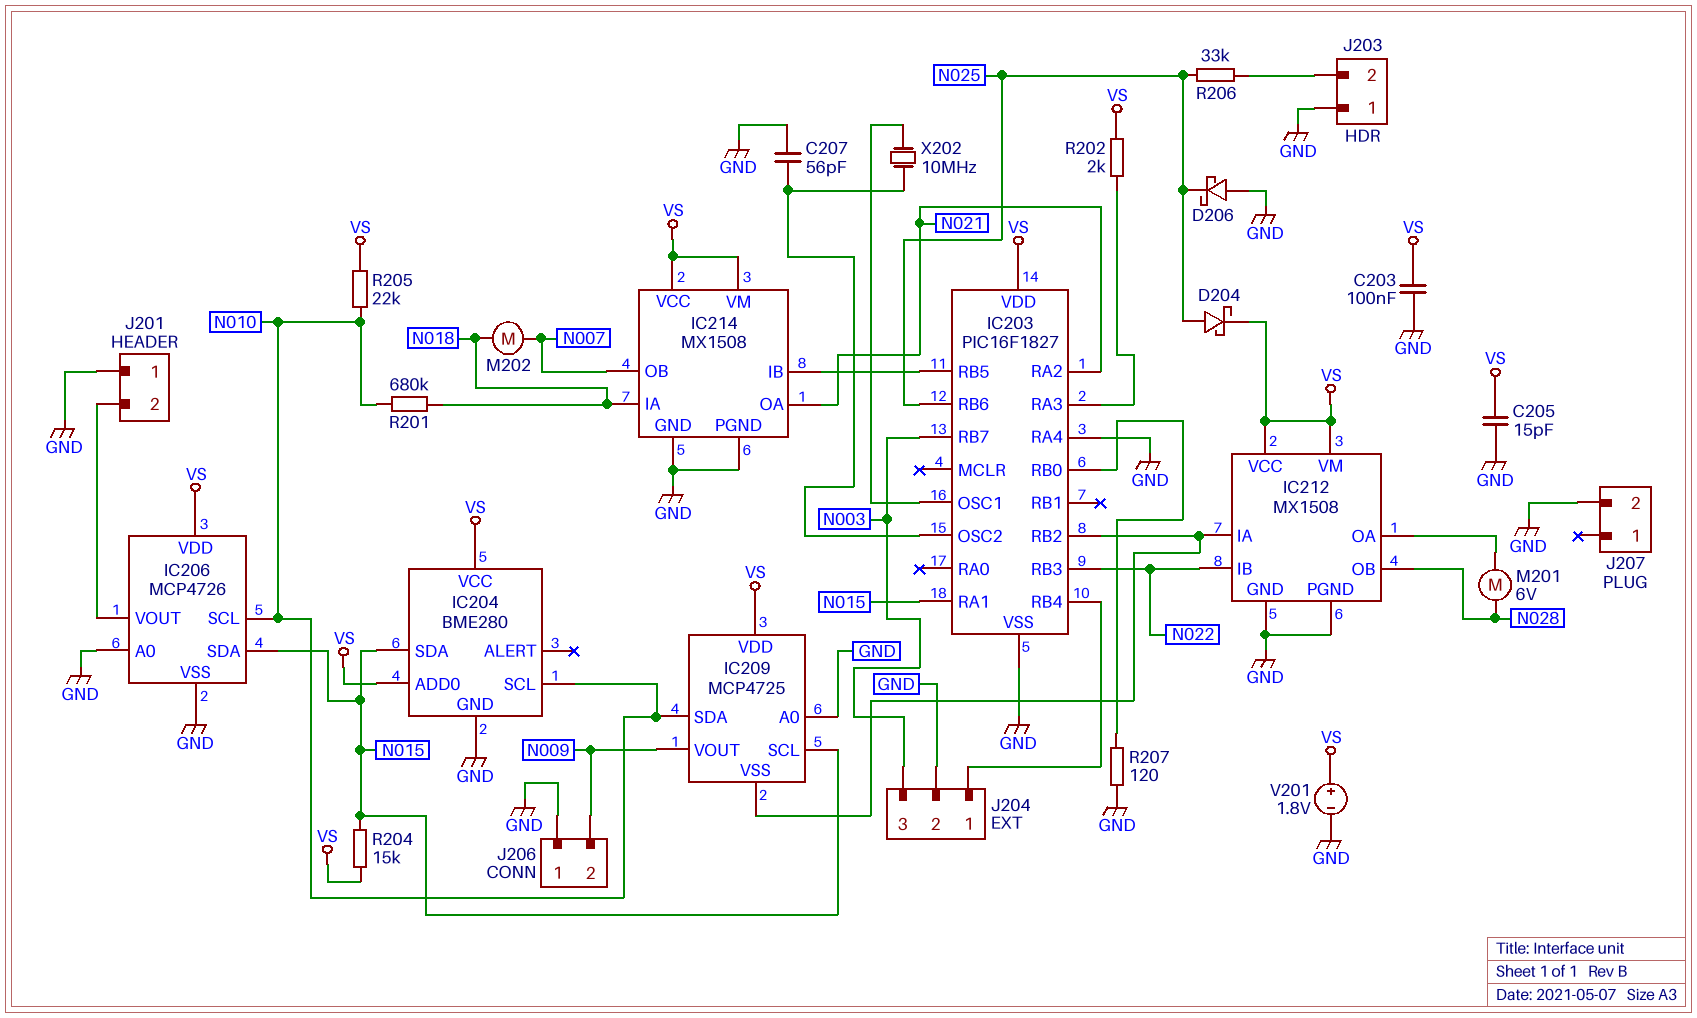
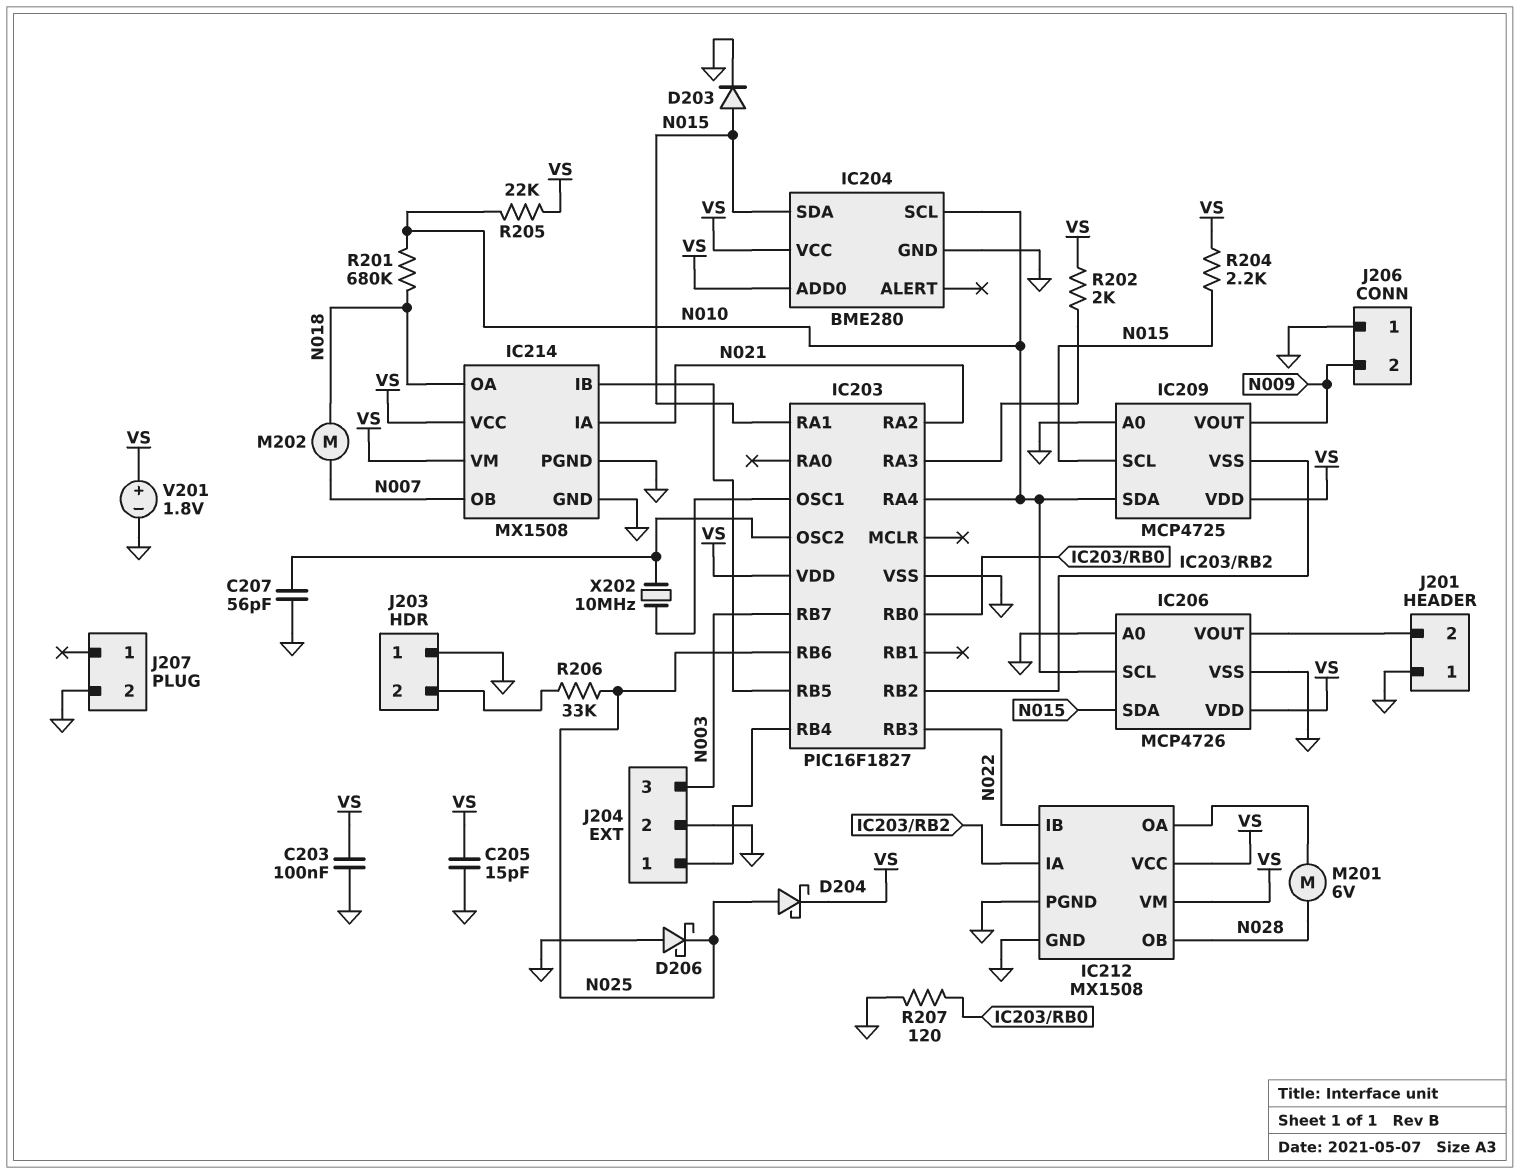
D203: none -> diode (A N015, K GND)
IC203 pin RA4: GND -> N010
IC214 pin IA: N018 -> N021
IC214 pin OA: N021 -> N018
R204: 15k (N015, VS) -> 2.2k (N015, VS)

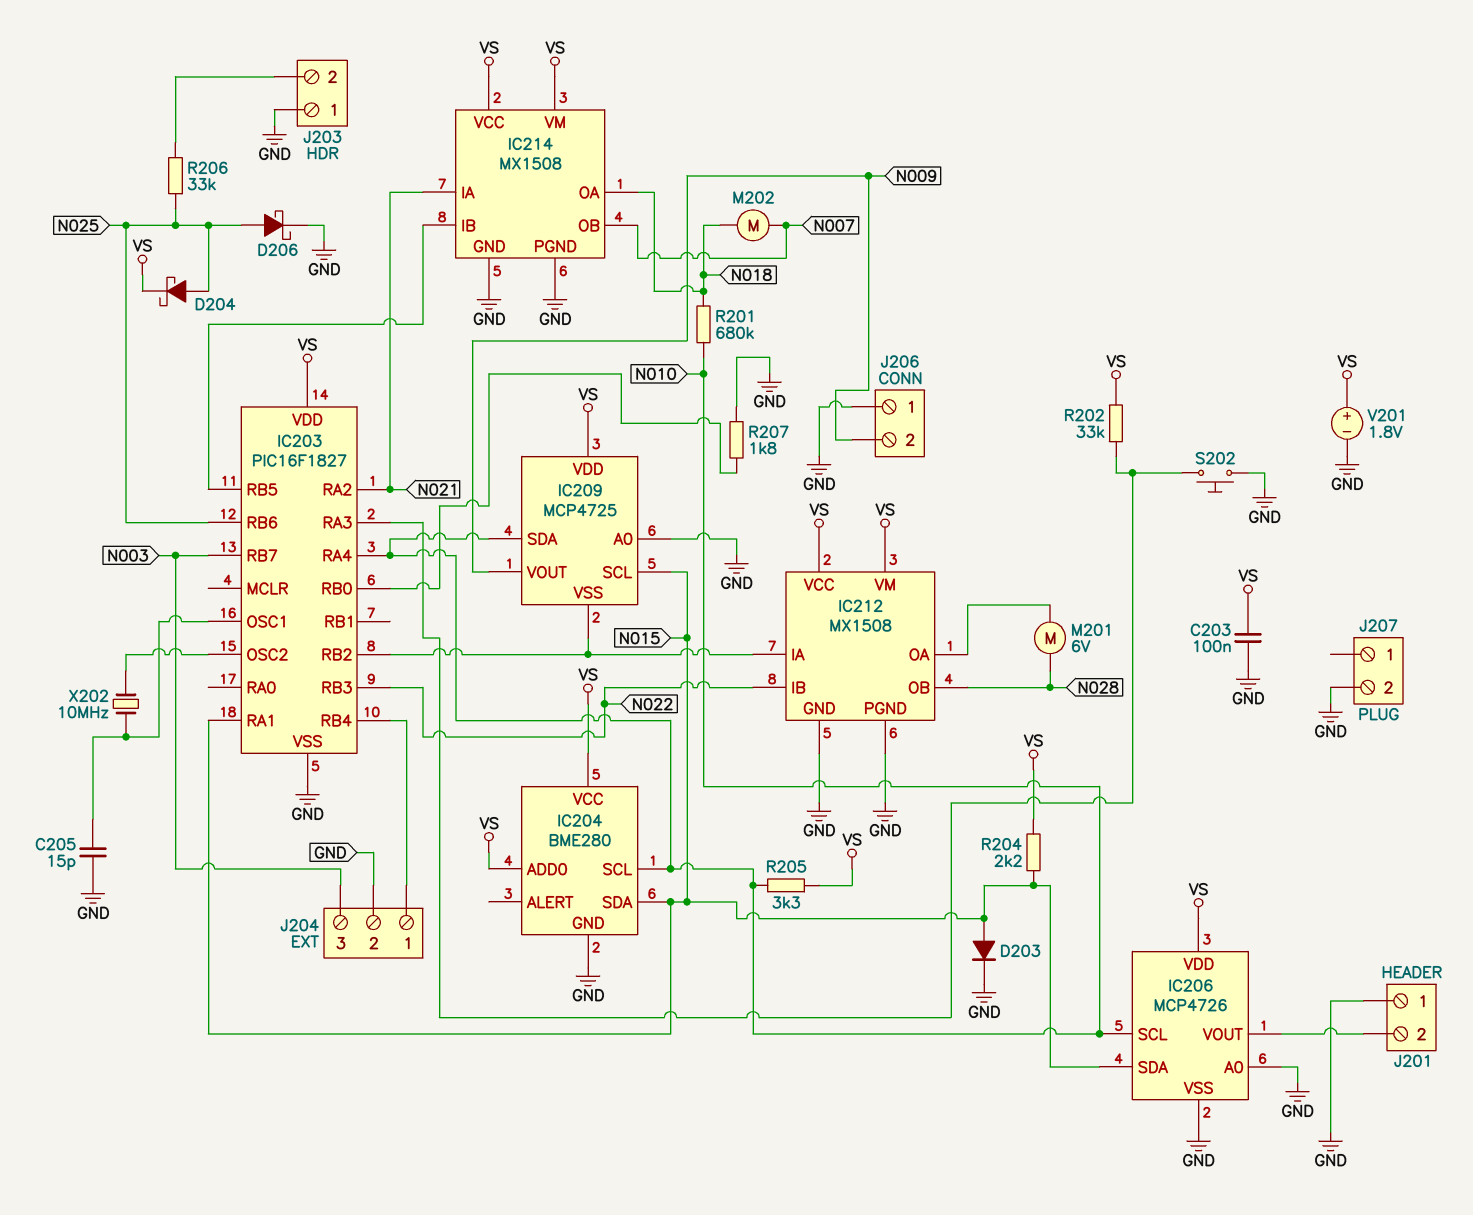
C205: 15pF (GND, VS) -> 15pF (GND, IC203/OSC1)
C207: 56pF (GND, IC203/OSC2) -> none
D206: schottky (A GND, K N025) -> schottky (A N025, K GND)
R202: 2k (IC203/RA3, VS) -> 33k (IC203/RA3, VS)
R205: 22k (N010, VS) -> 3.3k (N010, VS)
R207: 120 (GND, IC203/RB0) -> 1.8k (GND, IC203/RB0)
S202: none -> button (GND, IC203/RA3)

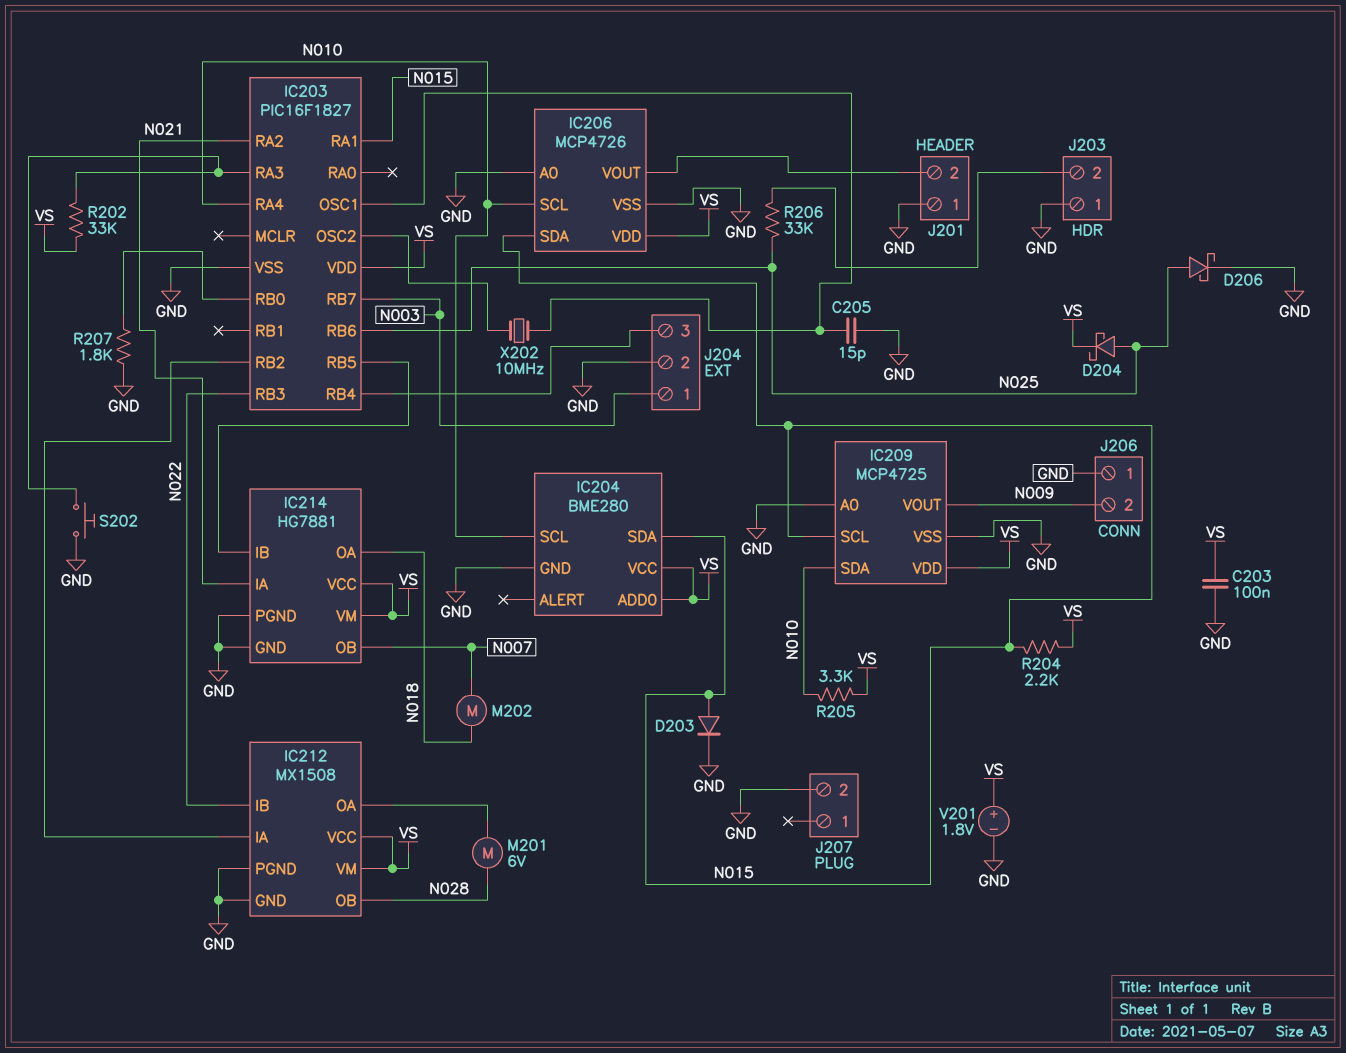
IC209 pin VSS: IC203/RB2 -> GND
IC214: MX1508 -> HG7881
J204 pin 1: IC203/RB4 -> N003
J204 pin 3: N003 -> IC203/RB4
R201: 680k (N010, N018) -> none

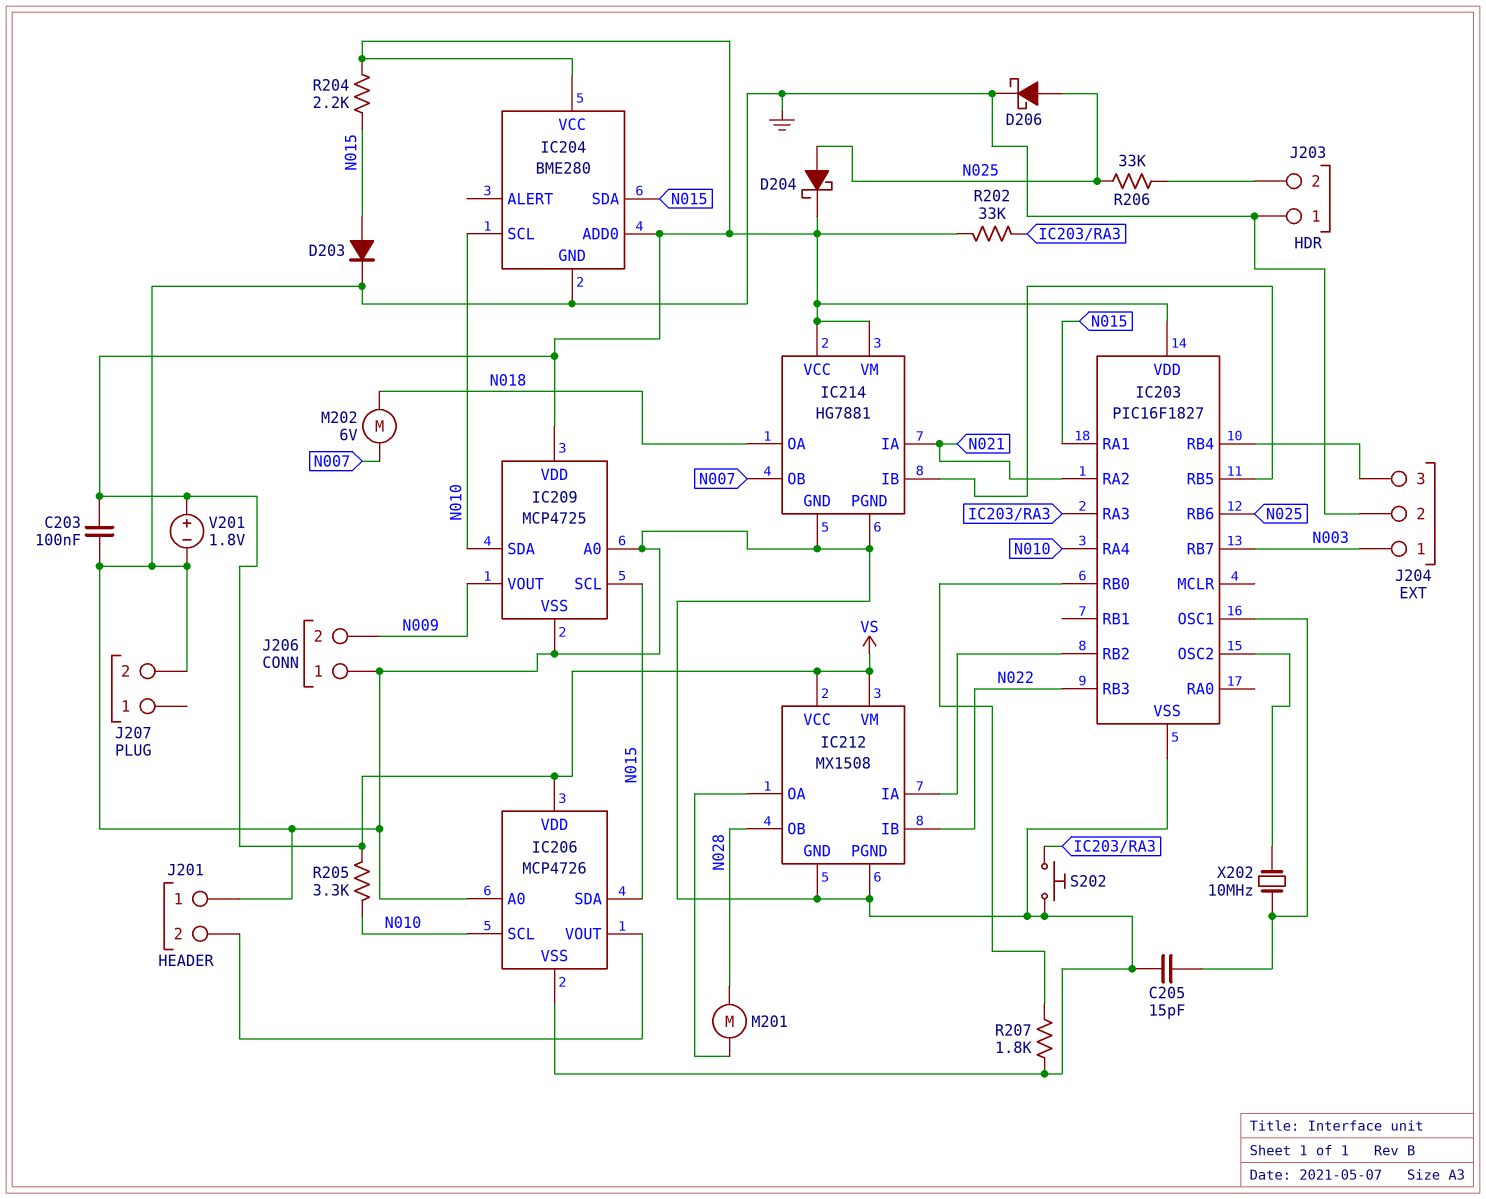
M201: motor 6V (IC212/OA, N028) -> motor (IC212/OA, N028)
M202: motor (N007, N018) -> motor 6V (N007, N018)

